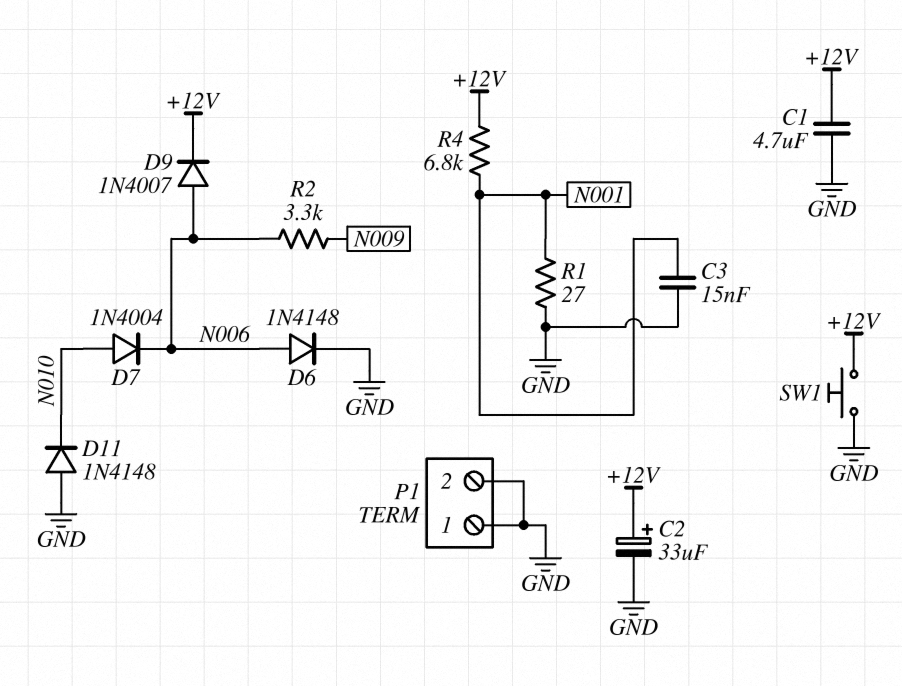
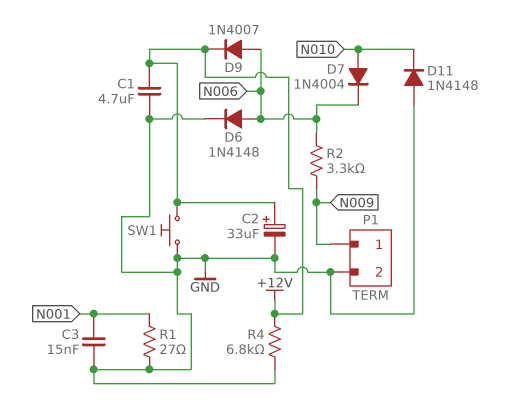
P1 pin 1: GND -> N009
R4: 6.8k (+12V, N001) -> 6.8k (+12V, GND)

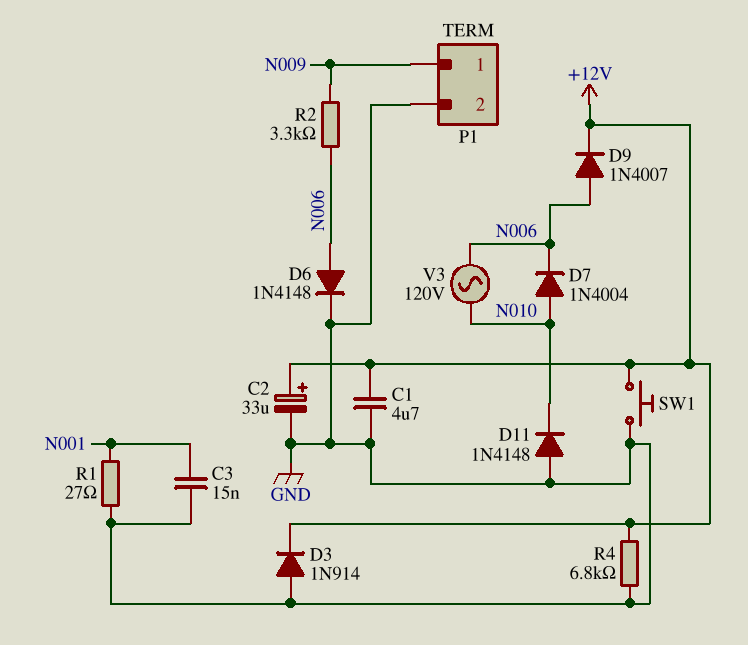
D3: none -> diode 1N914 (A GND, K +12V)
V3: none -> AC 120V (N006, N010)

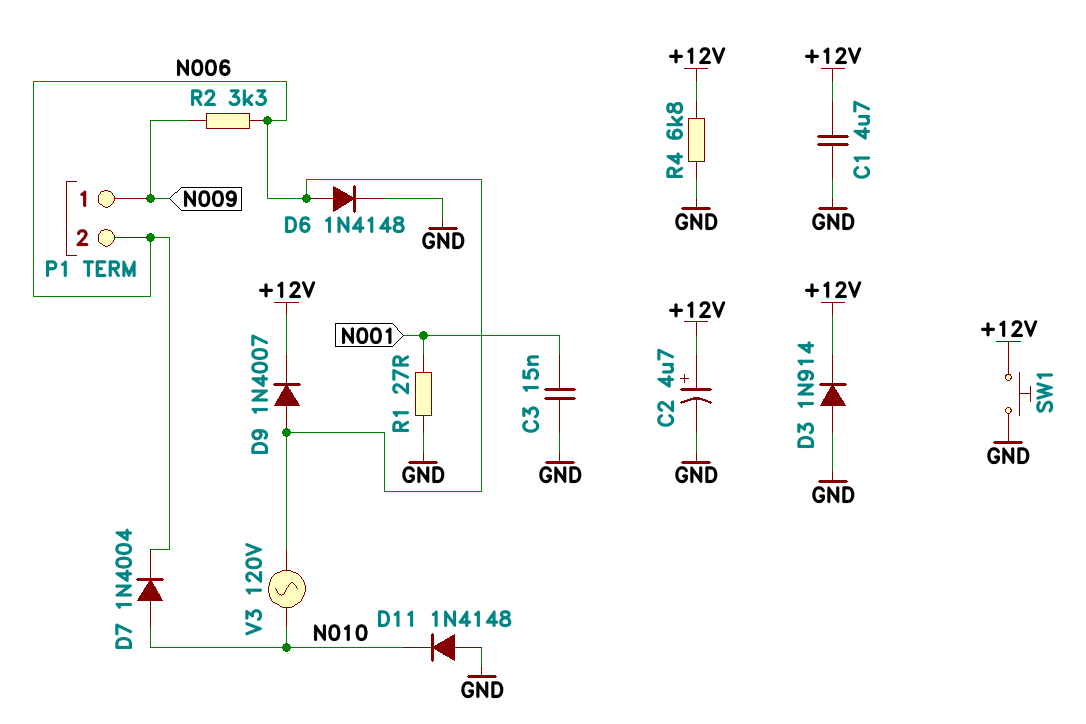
C2: 33uF (plus +12V, minus GND) -> 4.7uF (plus +12V, minus GND)
P1 pin 2: GND -> N006

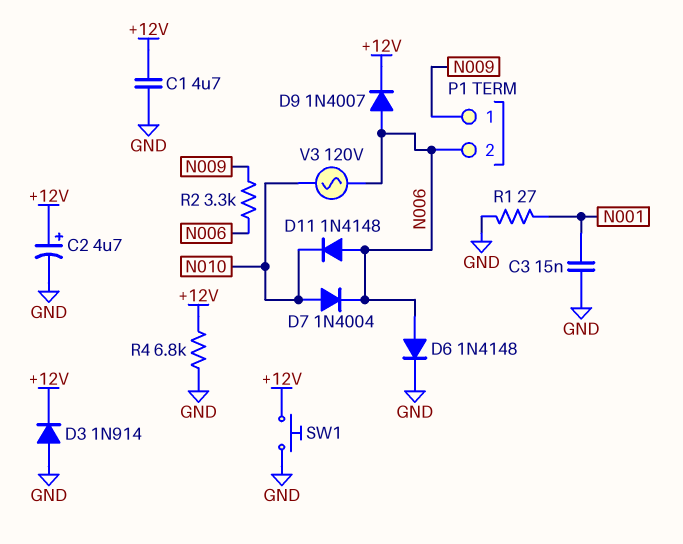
D11: diode 1N4148 (A GND, K N010) -> diode 1N4148 (A N006, K N010)

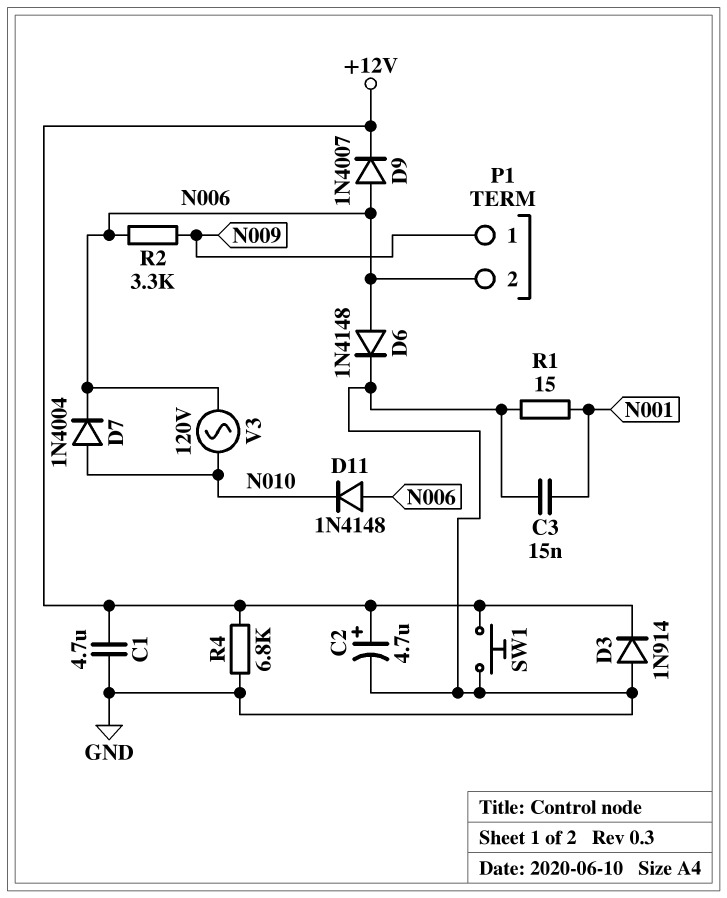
R1: 27 (GND, N001) -> 15 (GND, N001)

